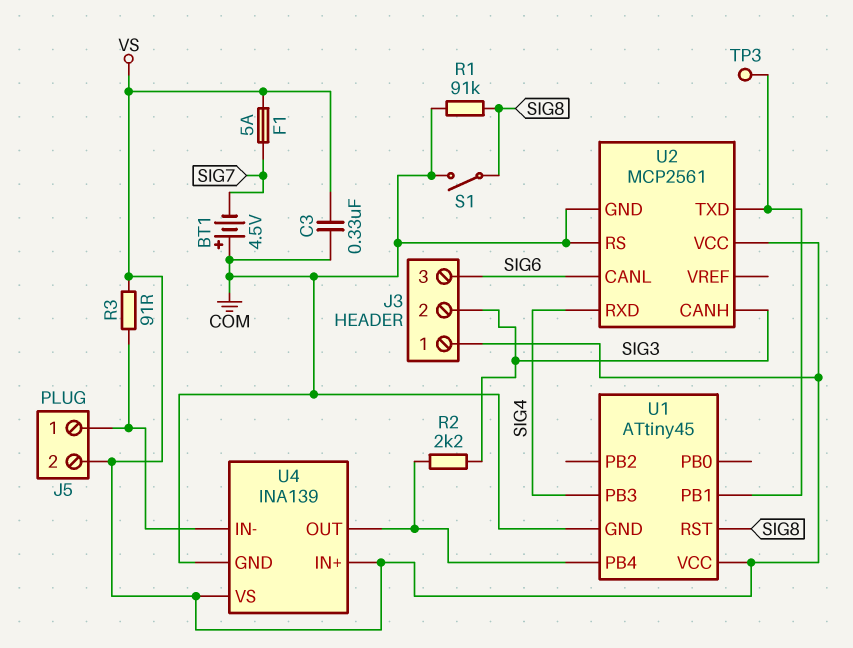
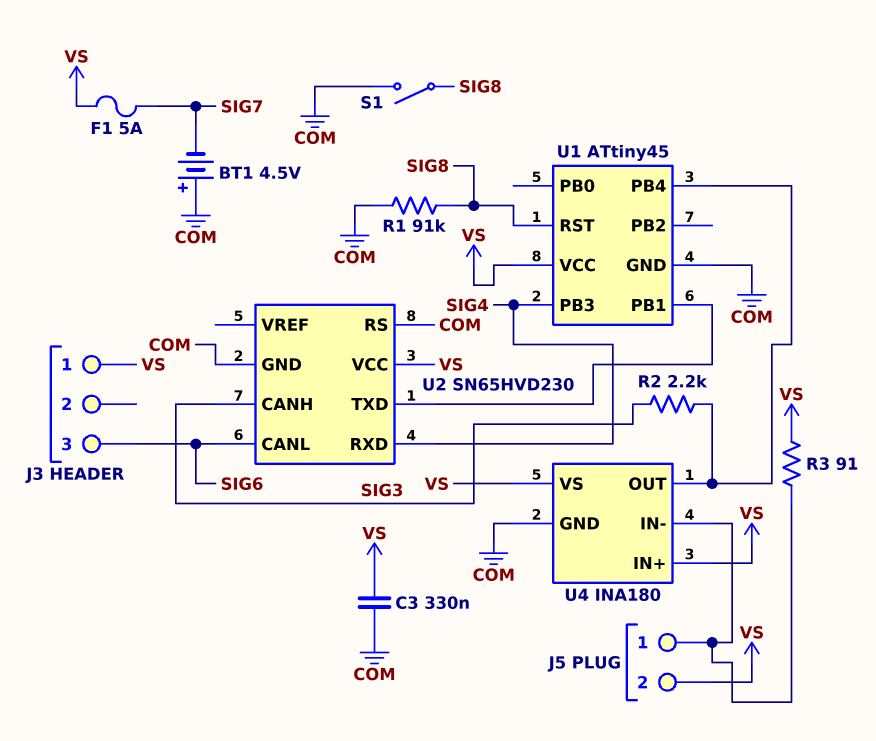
J3 pin 2: SIG3 -> none
TP3: test point (U1/PB1) -> none
U2: MCP2561 -> SN65HVD230
U4: INA139 -> INA180

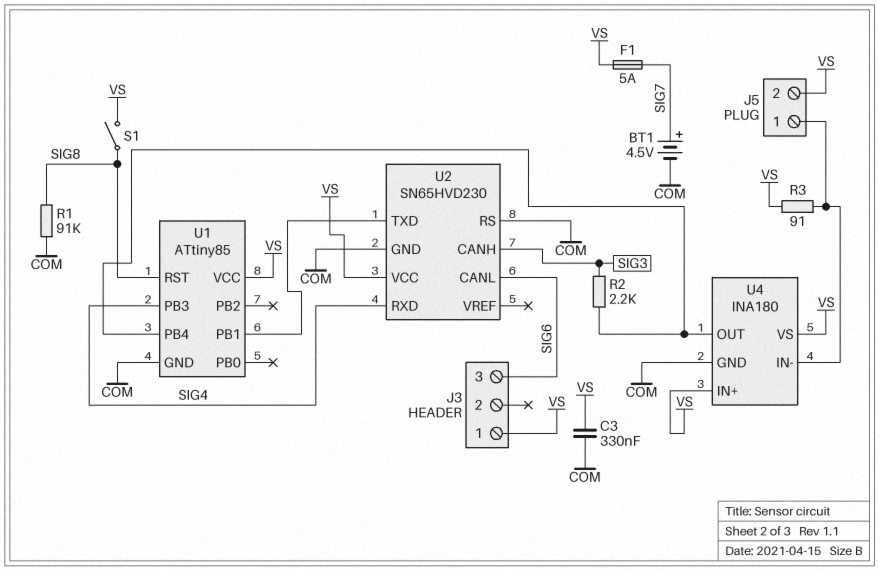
BT1: 4.5V (plus COM, minus SIG7) -> 4.5V (plus SIG7, minus COM)
S1: switch (COM, SIG8) -> switch (SIG8, VS)
U1: ATtiny45 -> ATtiny85

